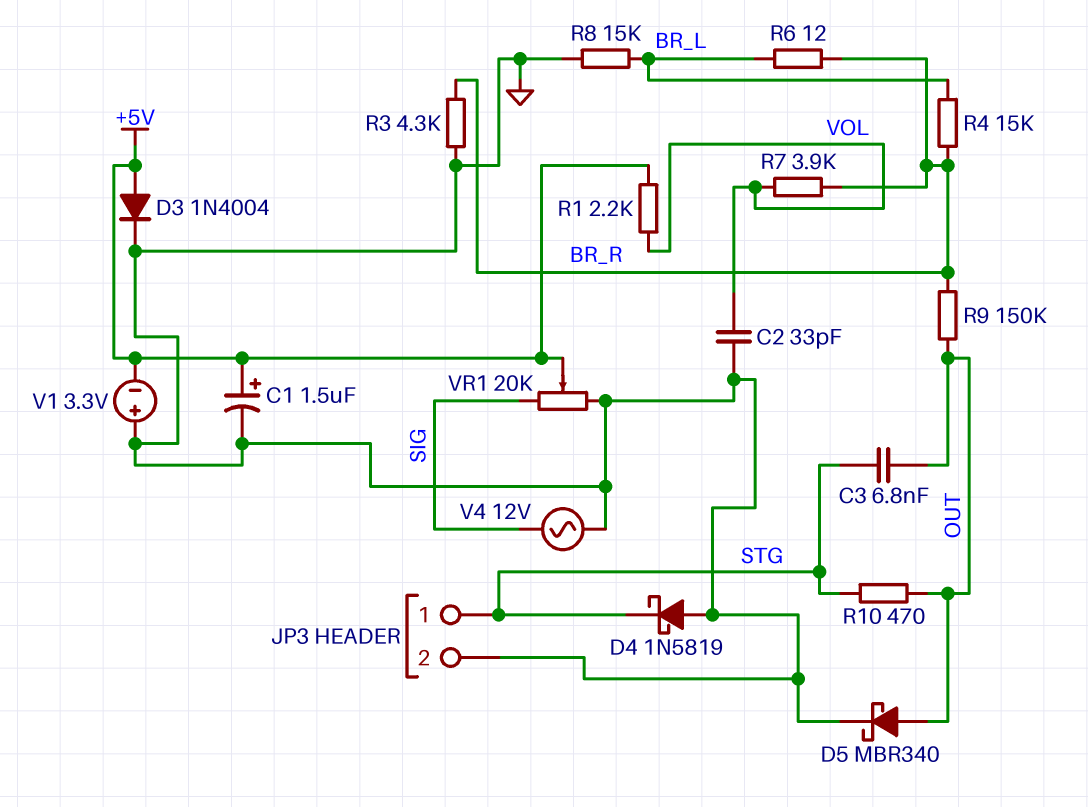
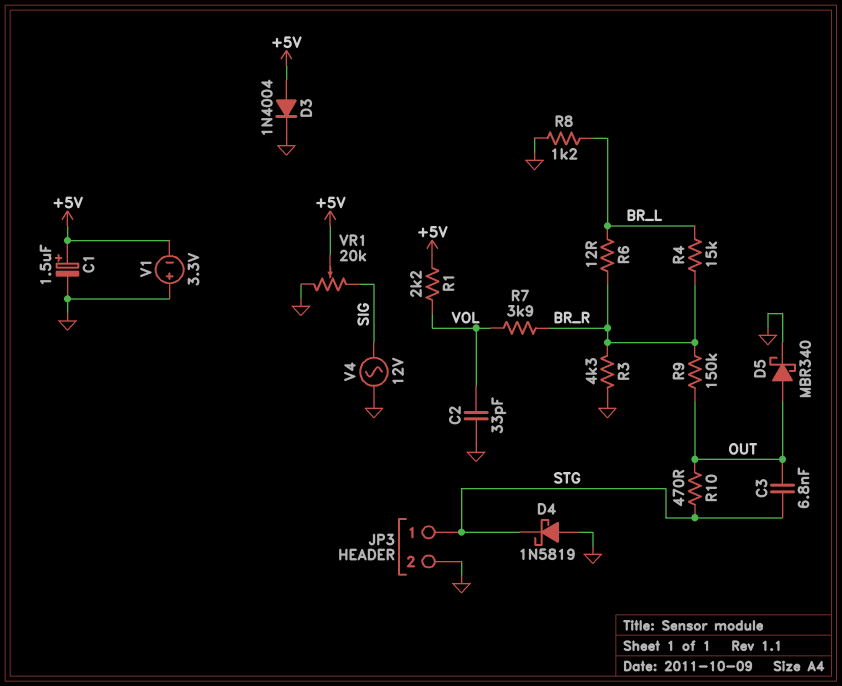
R8: 15k (BR_L, GND) -> 1.2k (BR_L, GND)

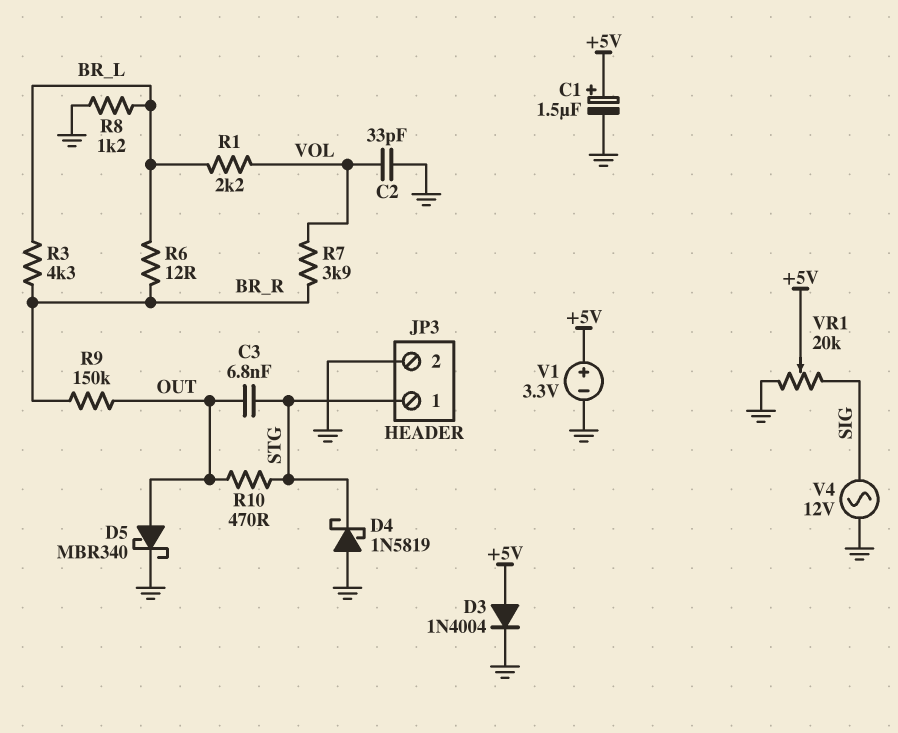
R1: 2.2k (+5V, VOL) -> 2.2k (BR_L, VOL)
R3: 4.3k (BR_R, GND) -> 4.3k (BR_L, BR_R)
R4: 15k (BR_L, BR_R) -> none
V1: 3.3V (plus GND, minus +5V) -> 3.3V (plus +5V, minus GND)

